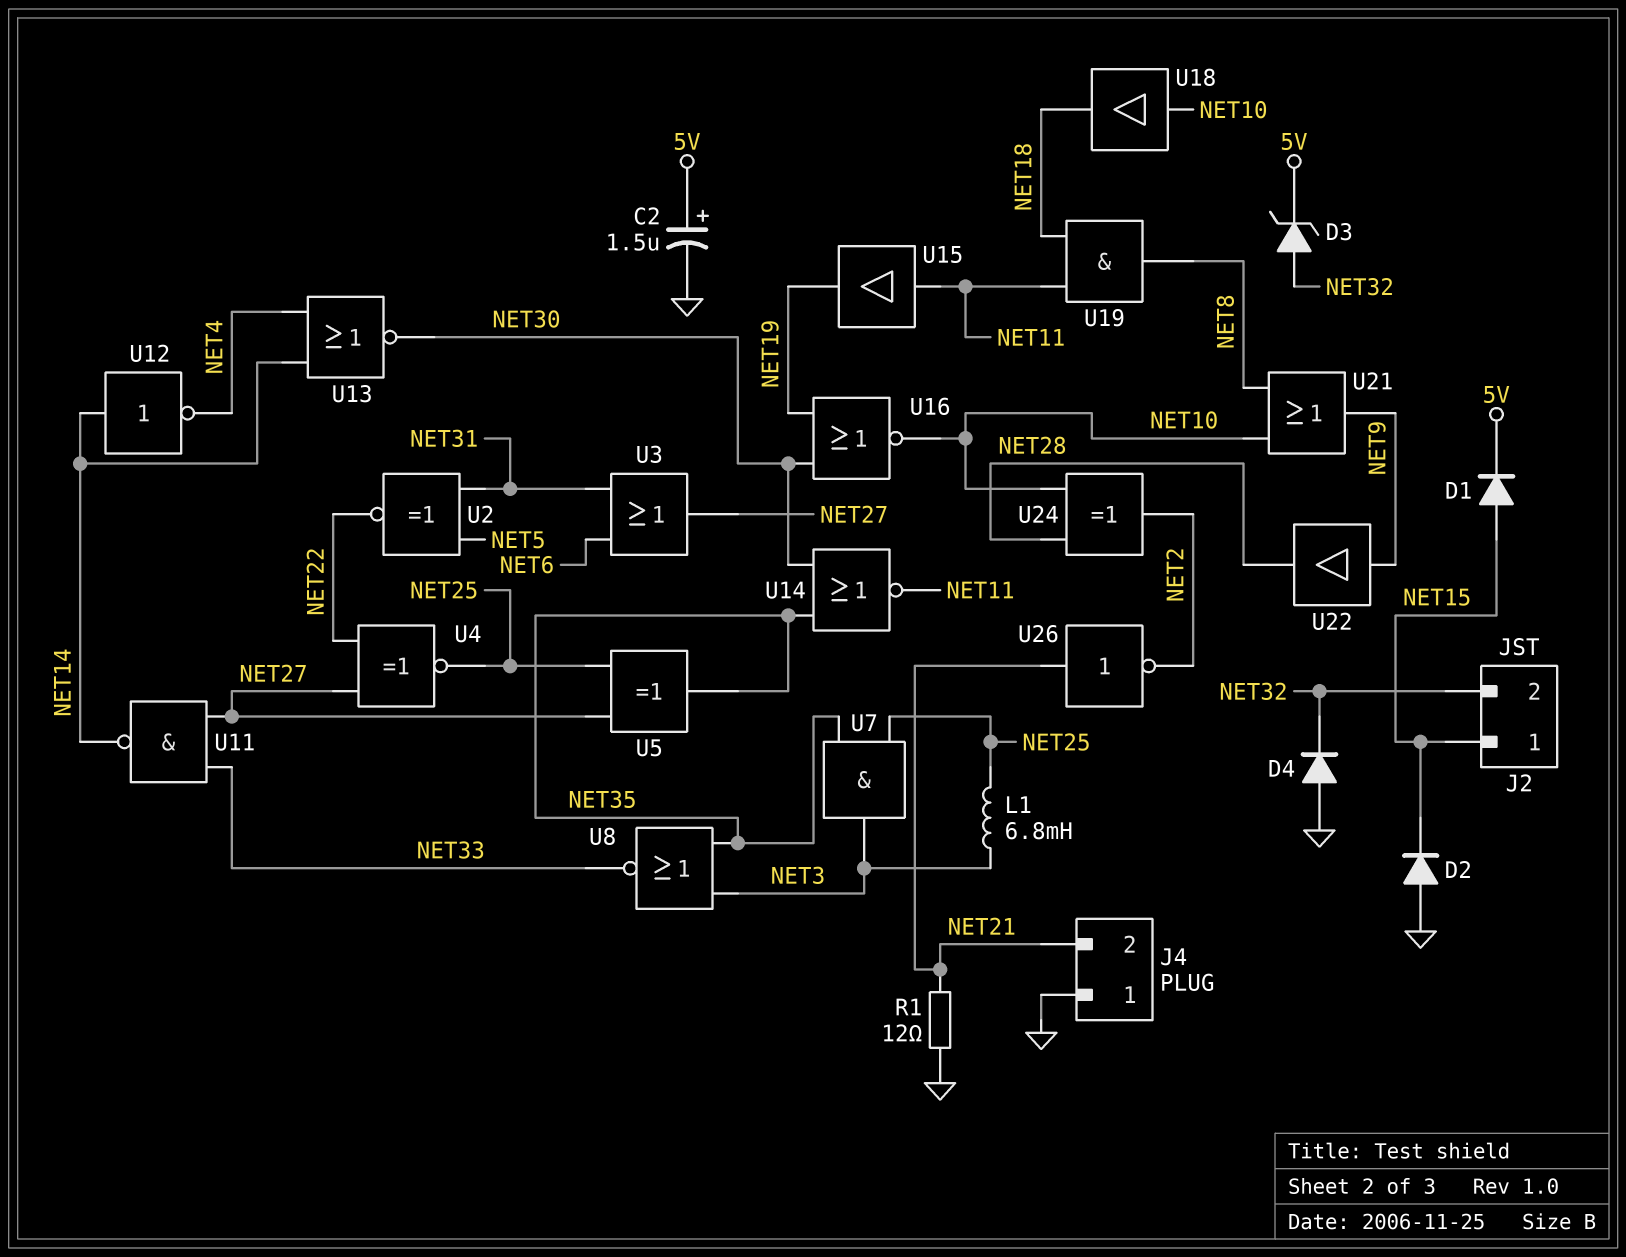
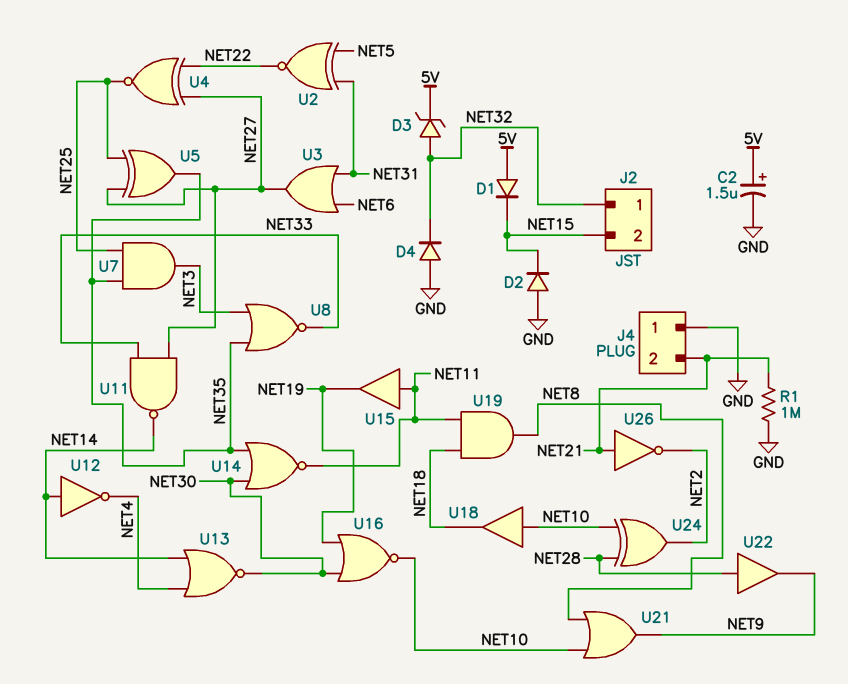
D1: diode (A NET15, K 5V) -> diode (A 5V, K NET15)
J2 pin 1: NET15 -> NET32
J2 pin 2: NET32 -> NET15
L1: 6.8mH (NET3, NET25) -> none
R1: 12 (GND, NET21) -> 1M (GND, NET21)
U22: buffer (in NET9, out NET28) -> buffer (in NET28, out NET9)

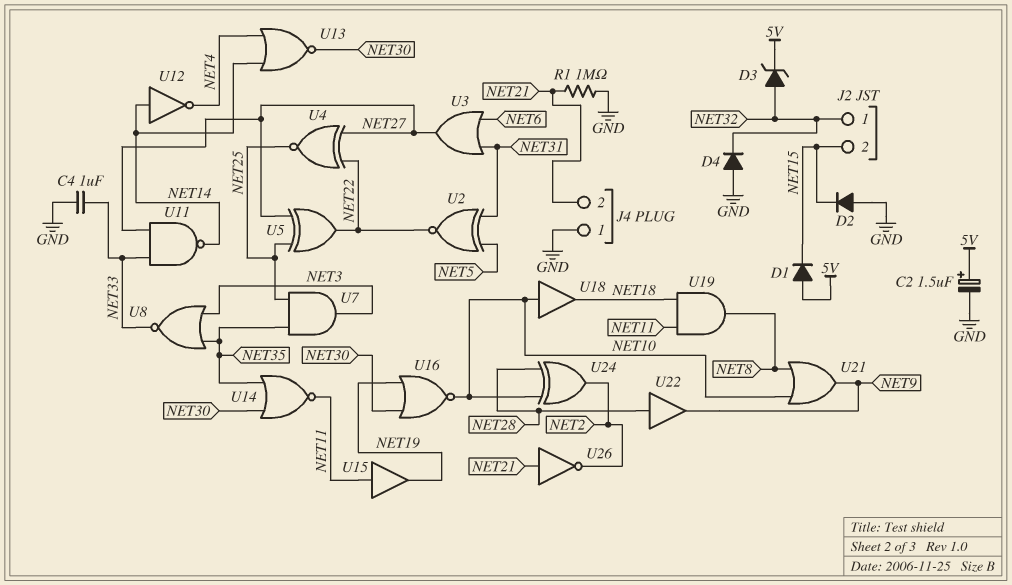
C4: none -> 1uF (GND, NET33)
U5: XOR (in NET25, in NET27, out NET35) -> XOR (in NET25, in NET27, out NET22)

